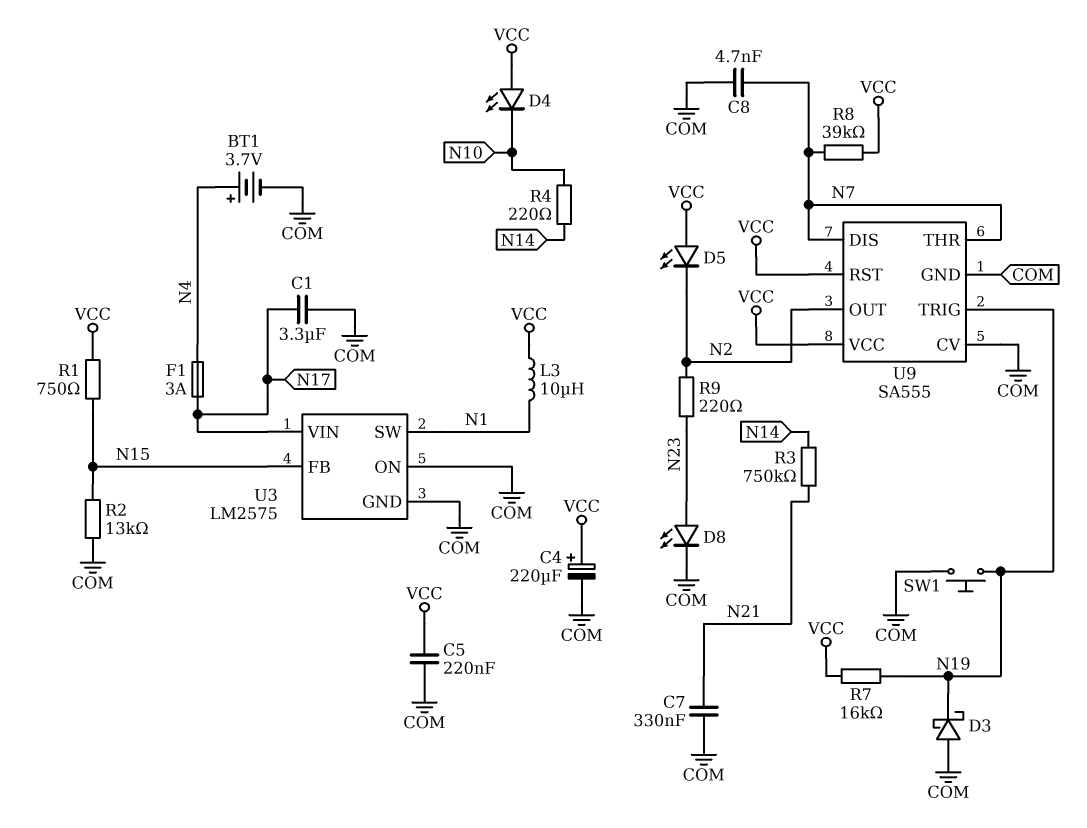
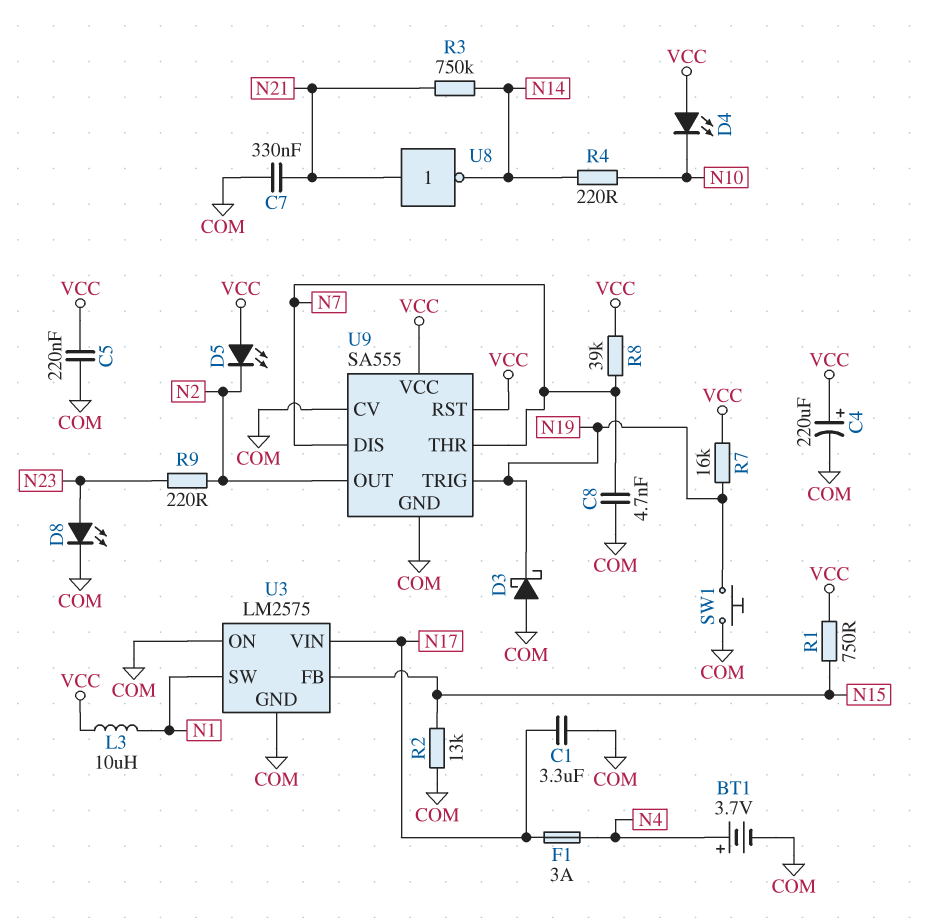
U8: none -> NOT (in N21, out N14)

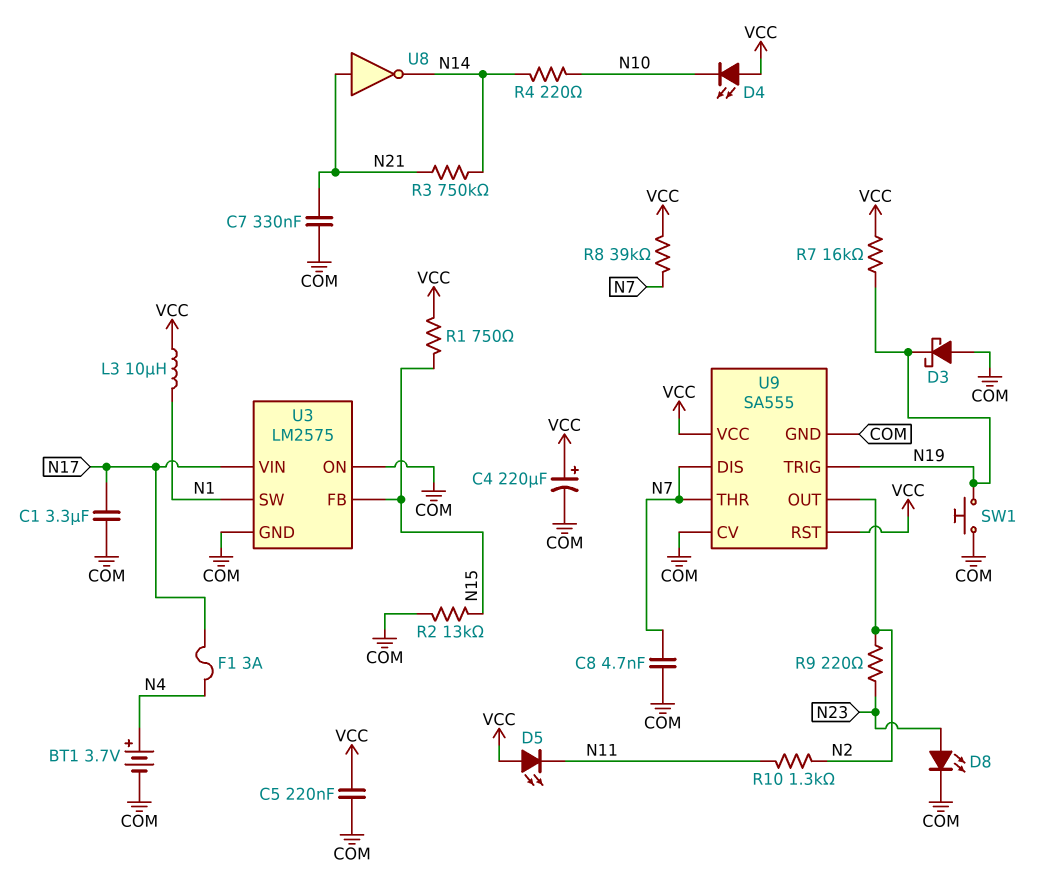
D5: LED (A VCC, K N2) -> LED (A VCC, K N11)
R10: none -> 1.3k (N2, N11)

